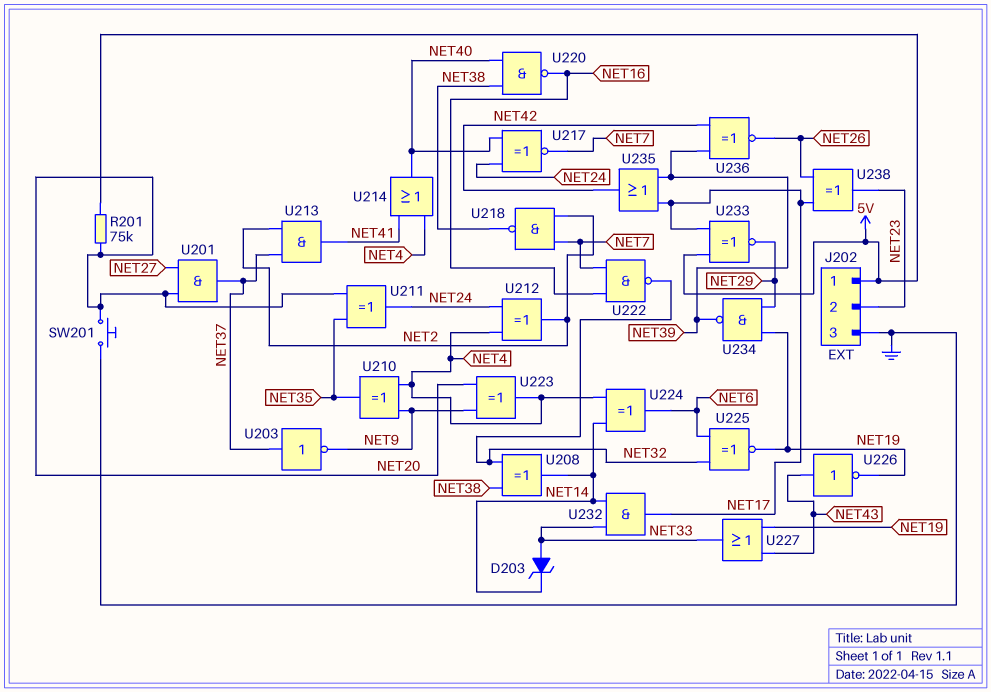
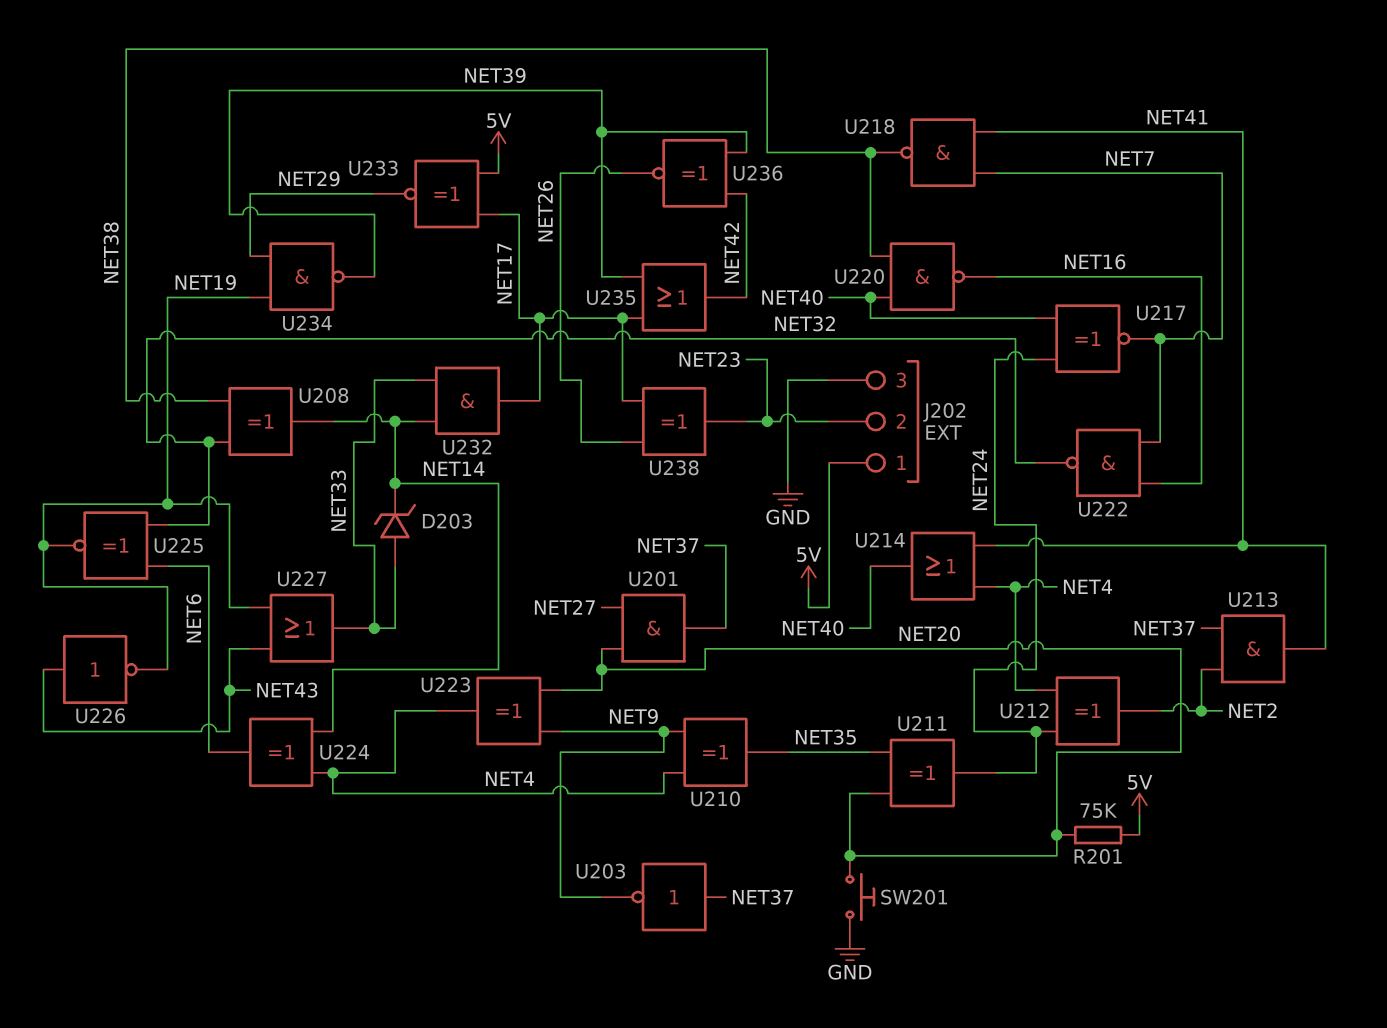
U218: NAND (in NET2, in NET7, out NET38) -> NAND (in NET7, in NET41, out NET38)

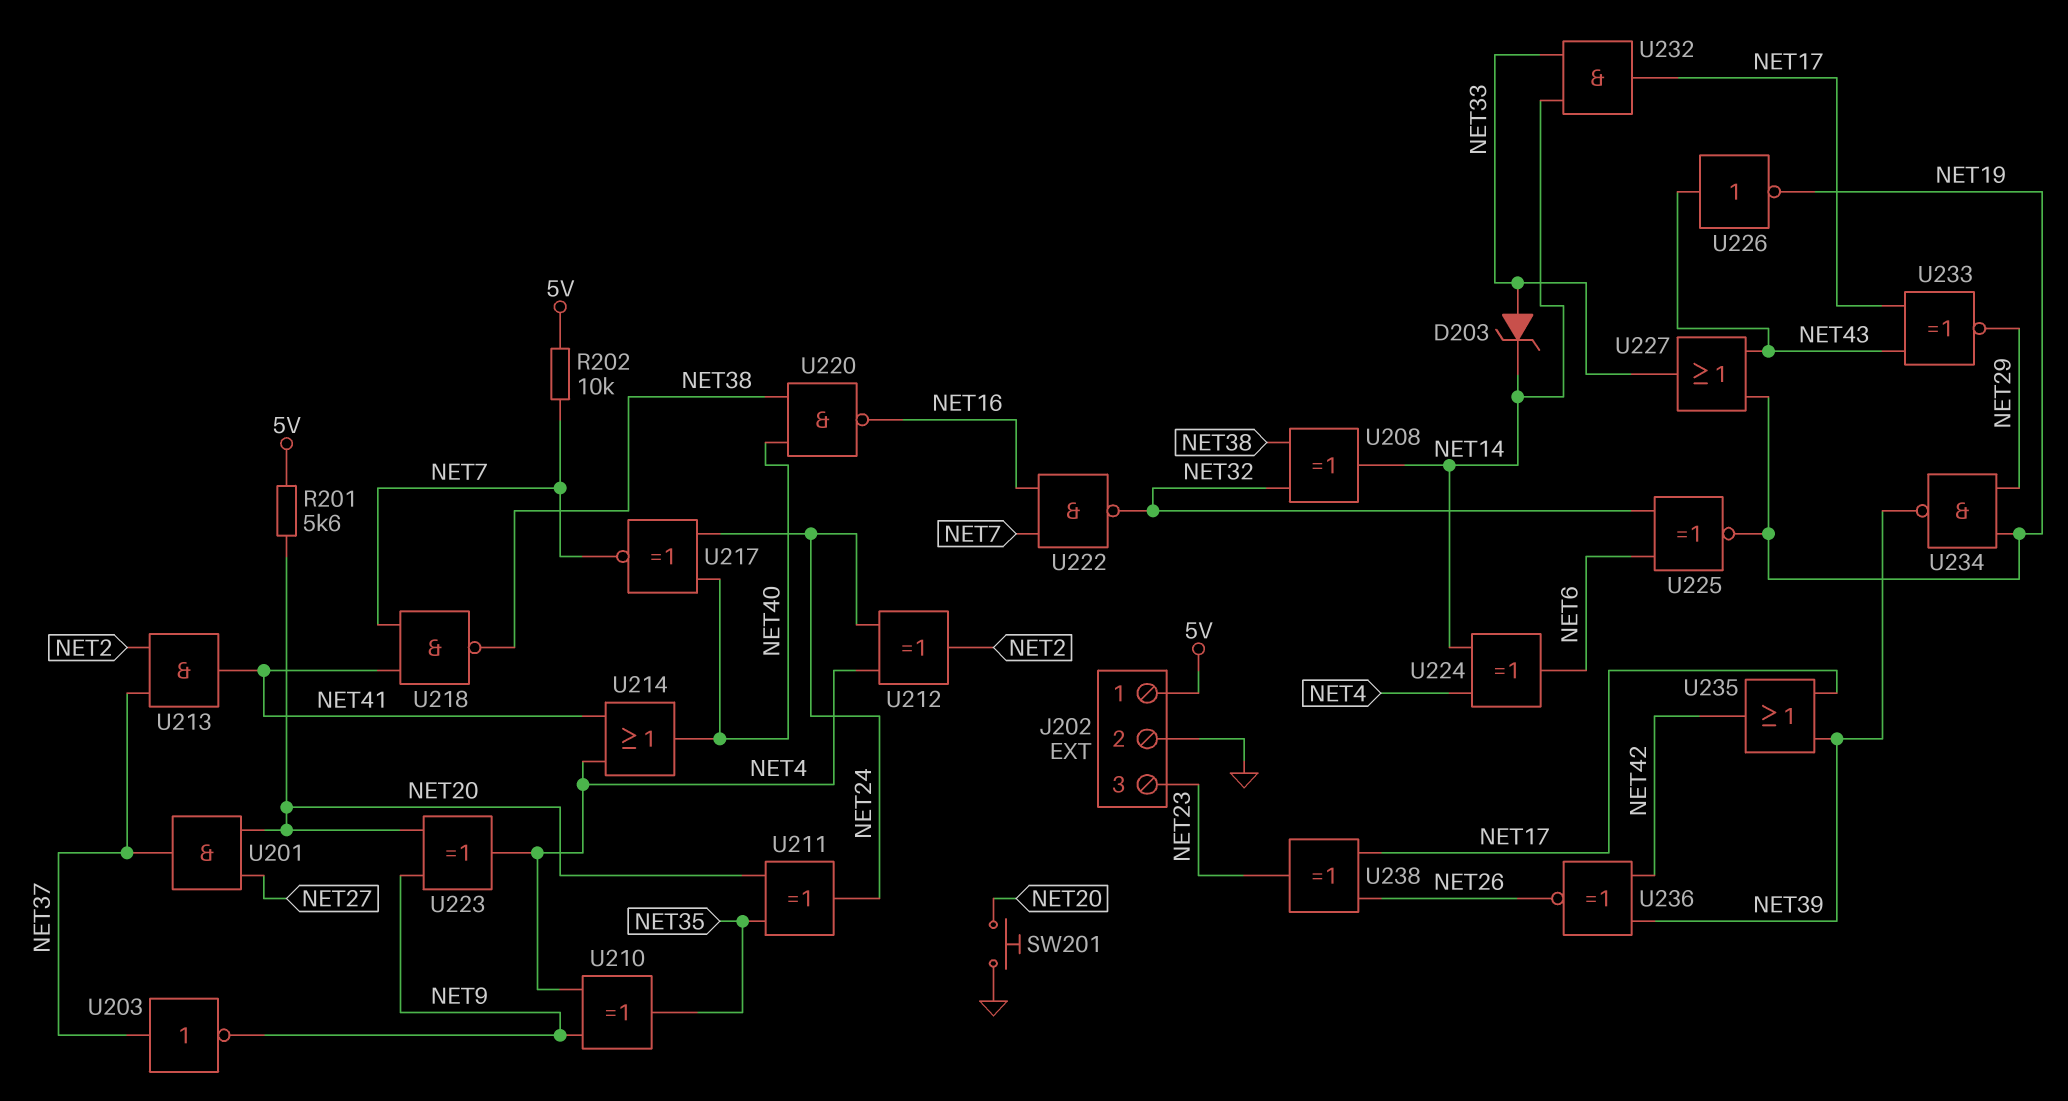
J202 pin 2: NET23 -> GND
J202 pin 3: GND -> NET23
R201: 75k (5V, NET20) -> 5.6k (5V, NET20)
R202: none -> 10k (5V, NET7)
U233: XNOR (in 5V, in NET17, out NET29) -> XNOR (in NET17, in NET43, out NET29)

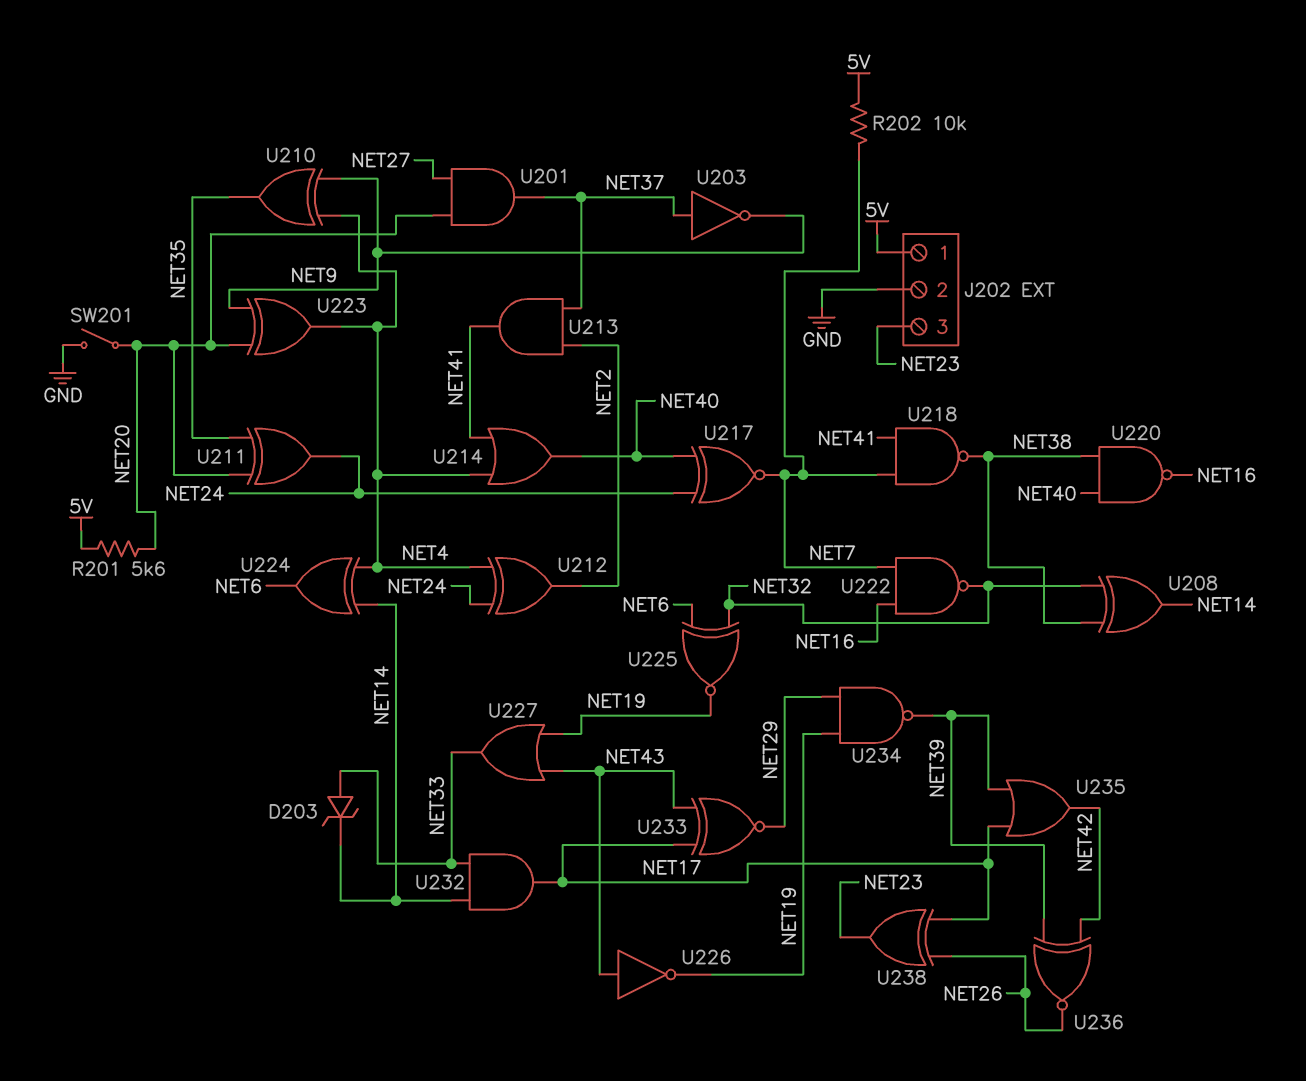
SW201: button (GND, NET20) -> switch (GND, NET20)

